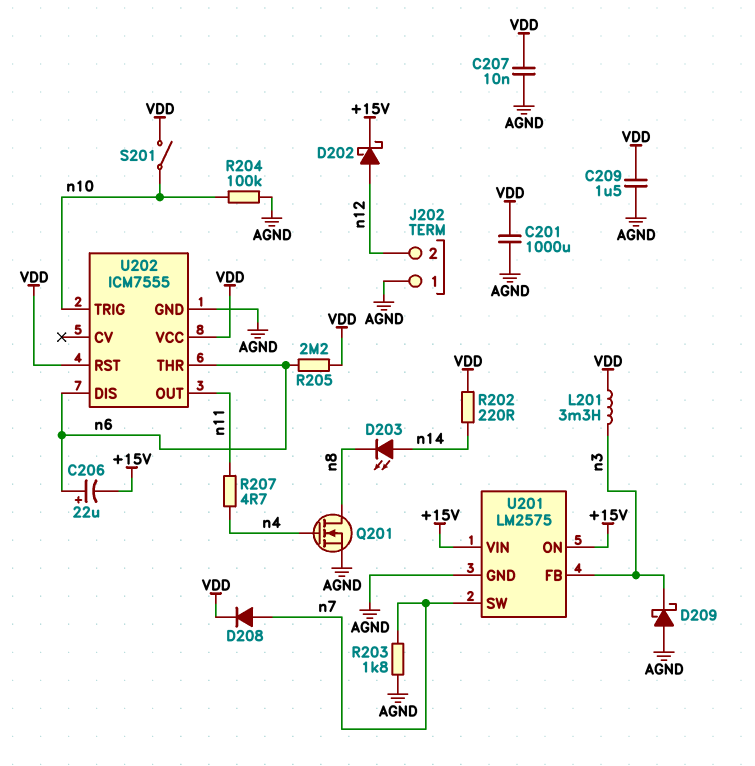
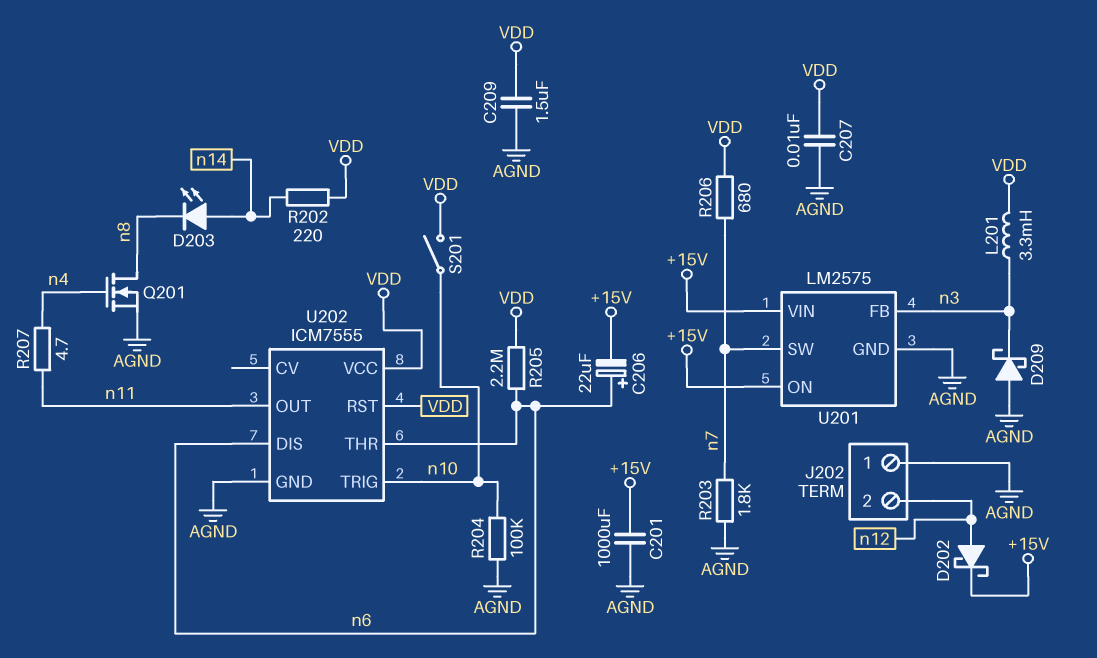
C201: 1000uF (AGND, VDD) -> 1000uF (+15V, AGND)
D208: diode (A n7, K VDD) -> none
R206: none -> 680 (VDD, n7)

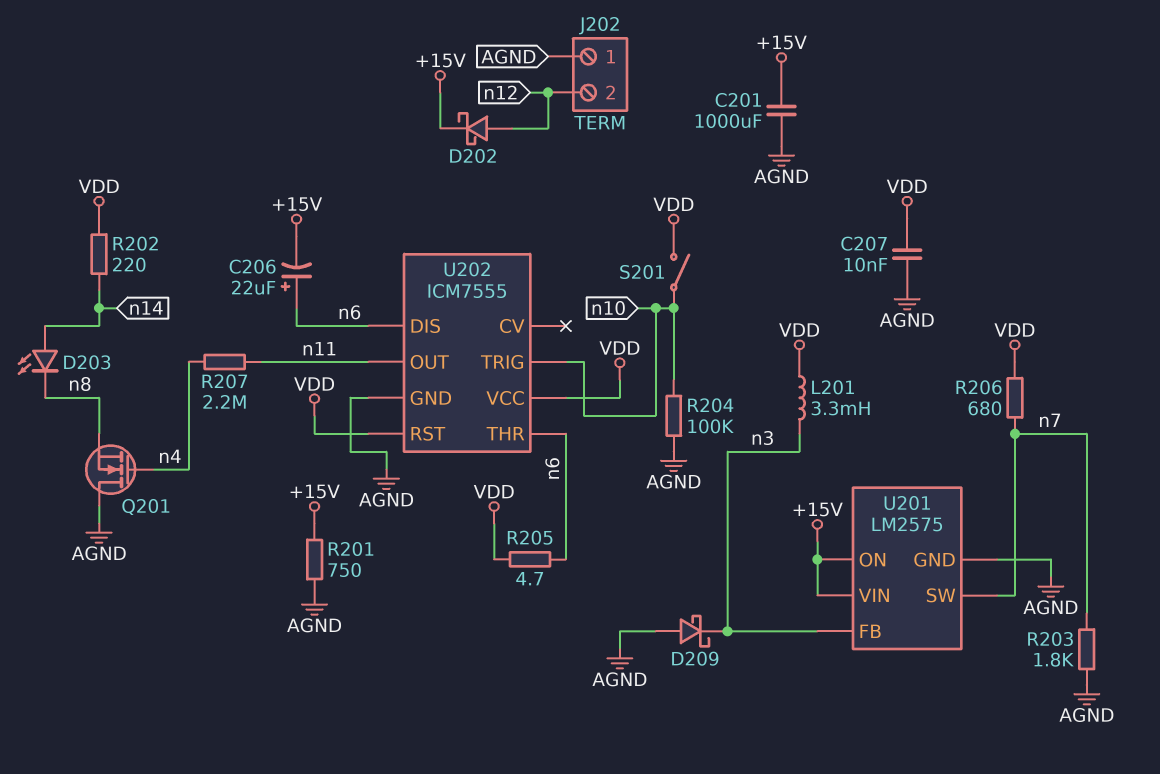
C209: 1.5uF (AGND, VDD) -> none
Q201: NMOS (G n4, D n8, S AGND) -> NMOS (G n4, D AGND, S n8)
R201: none -> 750 (+15V, AGND)
R205: 2.2M (VDD, n6) -> 4.7 (VDD, n6)
R207: 4.7 (n4, n11) -> 2.2M (n4, n11)

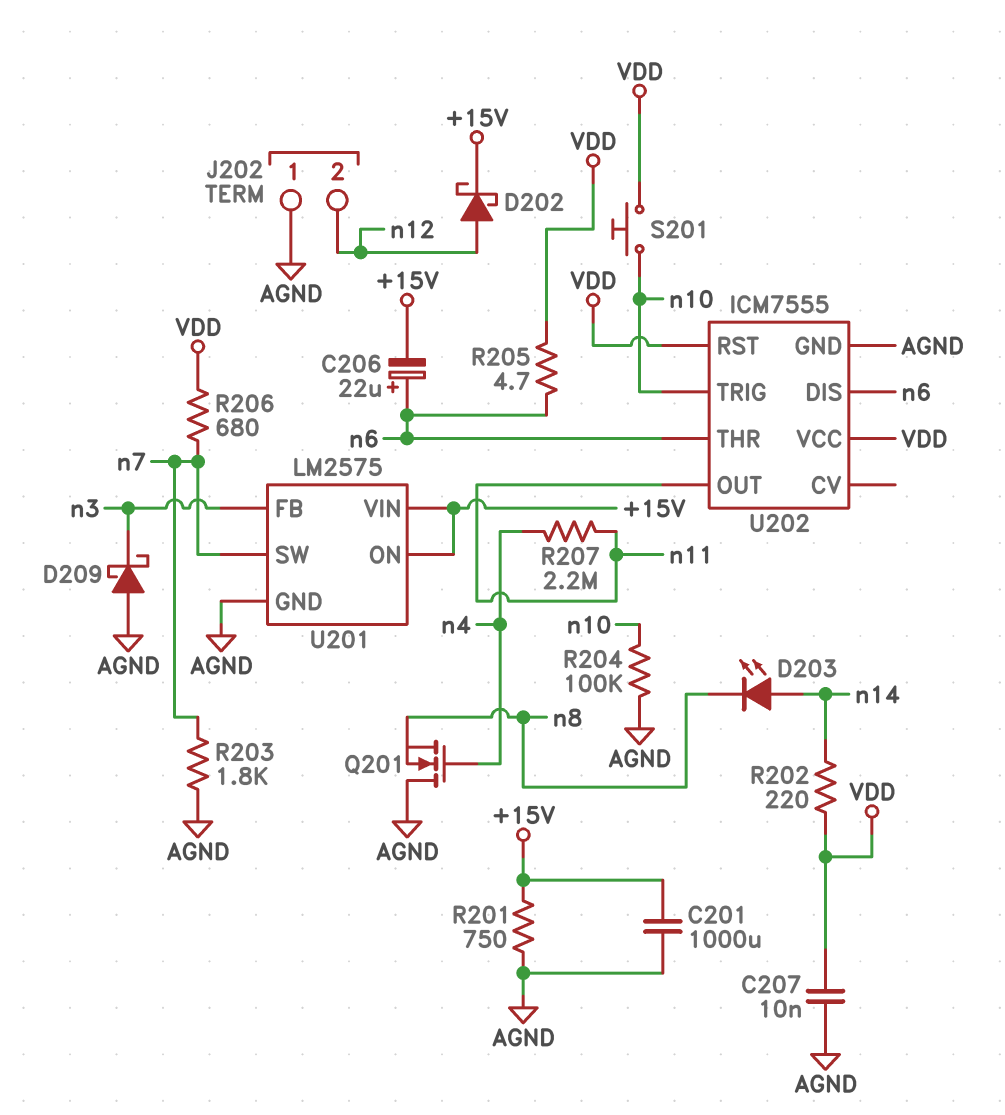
L201: 3.3mH (VDD, n3) -> none
S201: switch (VDD, n10) -> button (VDD, n10)

